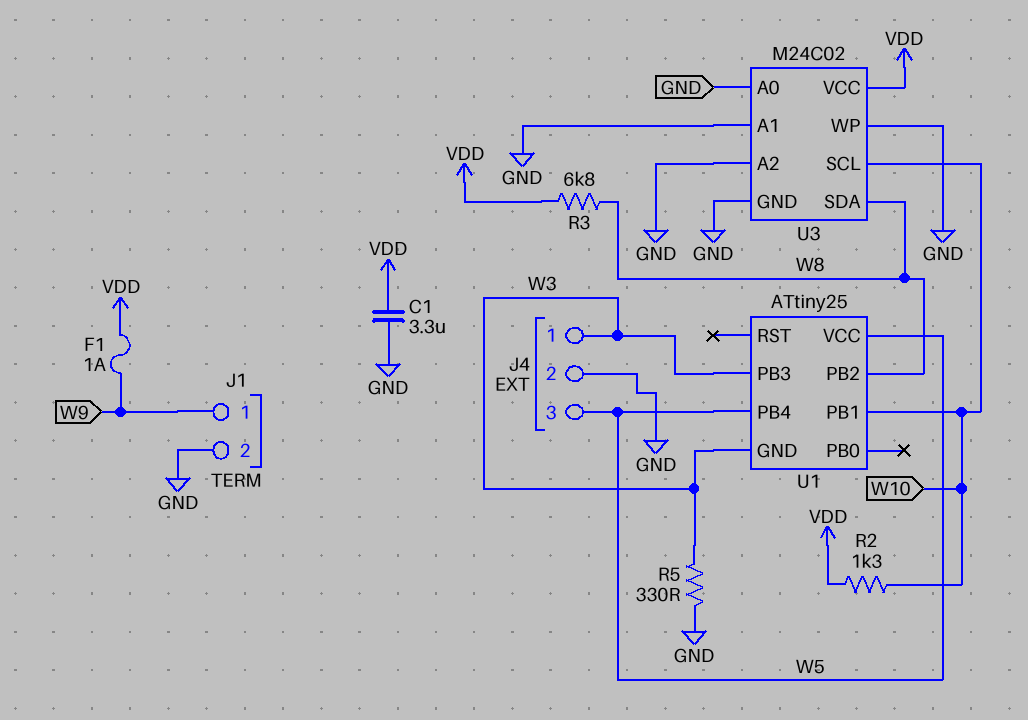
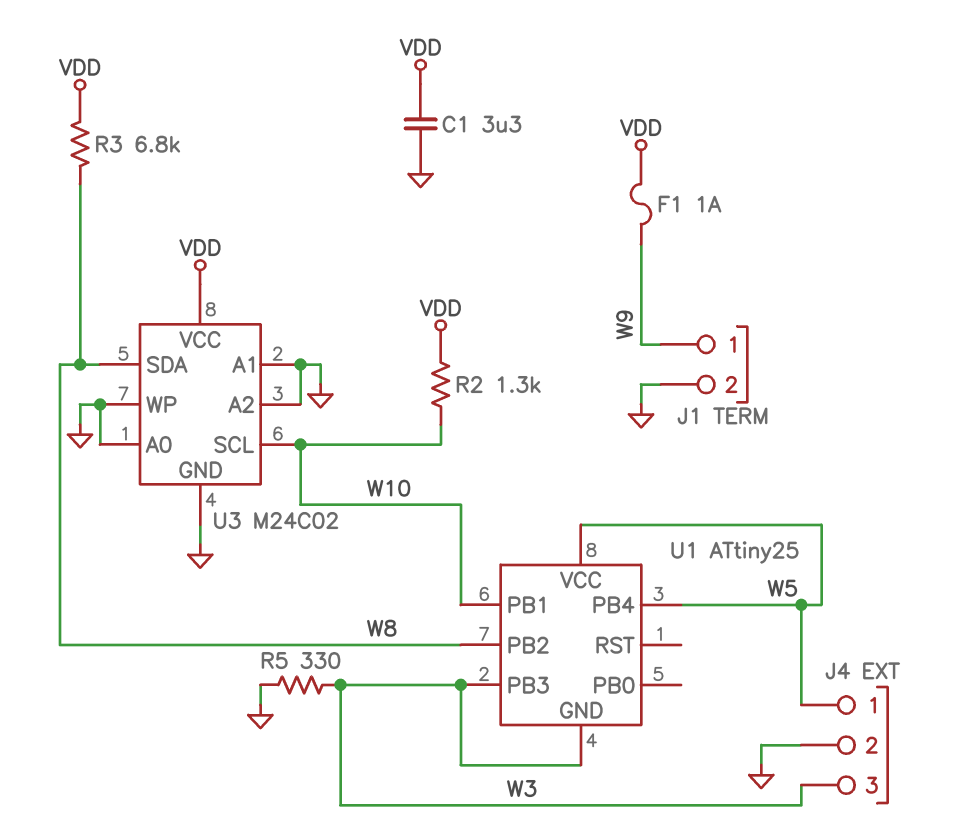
J4 pin 1: W3 -> W5
J4 pin 3: W5 -> W3

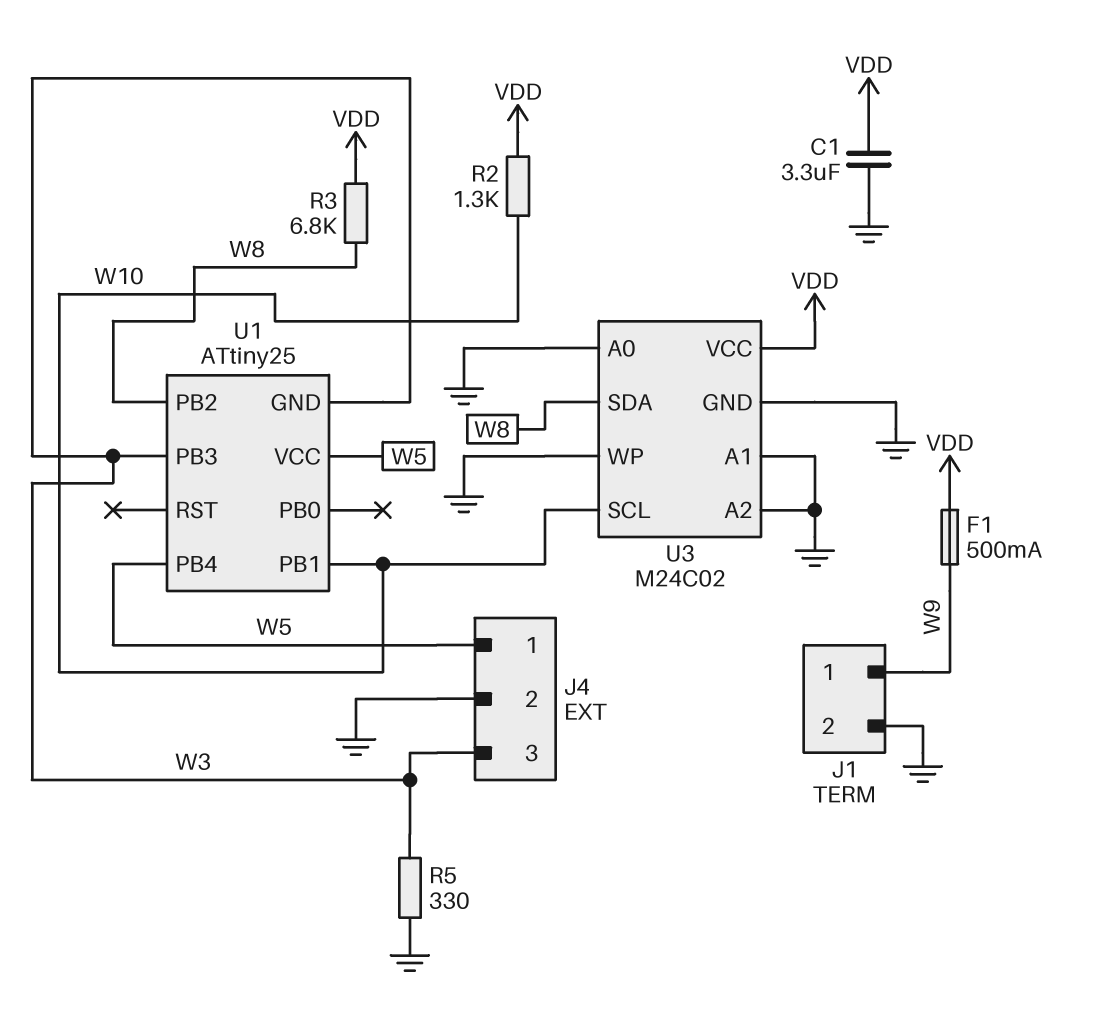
F1: 1A (VDD, W9) -> 500mA (VDD, W9)

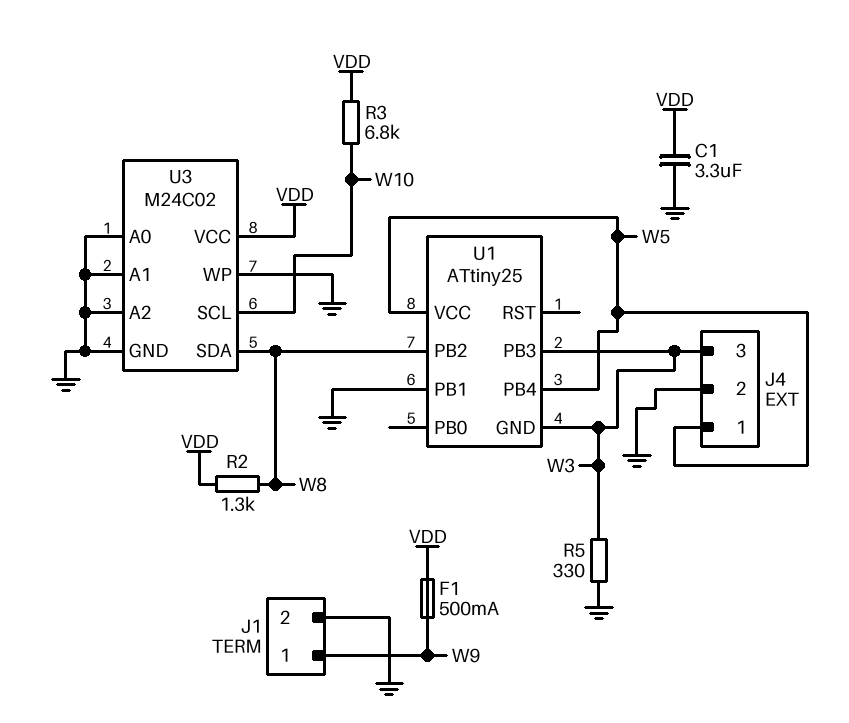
R2: 1.3k (VDD, W10) -> 1.3k (VDD, W8)
R3: 6.8k (VDD, W8) -> 6.8k (VDD, W10)
U1 pin PB1: W10 -> GND

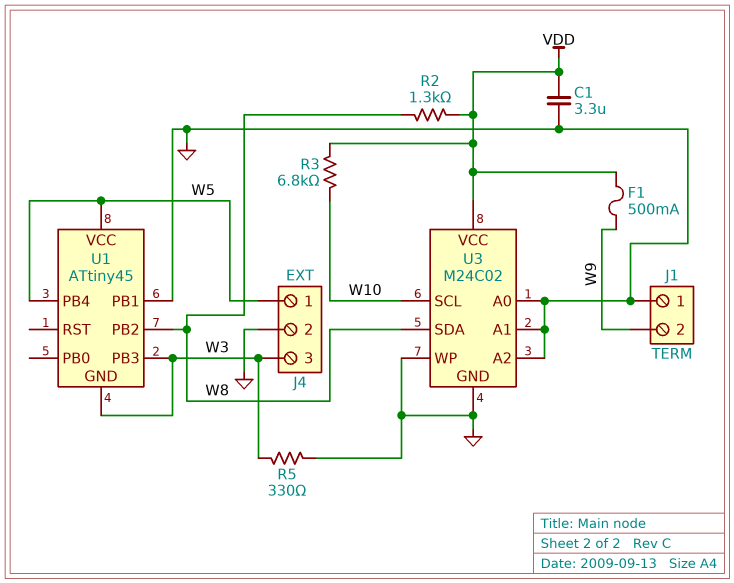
J1 pin 1: W9 -> GND
J1 pin 2: GND -> W9
U1: ATtiny25 -> ATtiny45

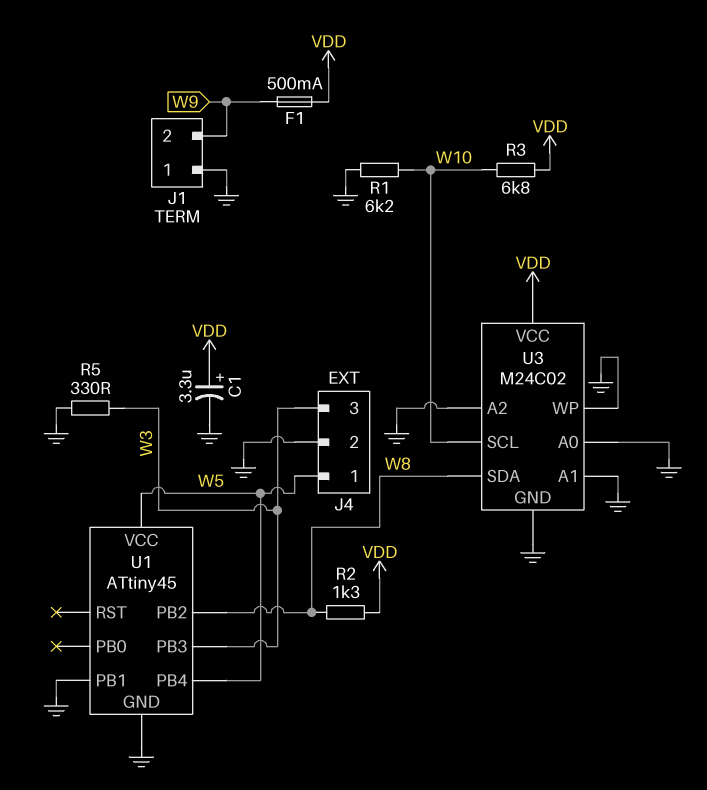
C1: 3.3uF (GND, VDD) -> 3.3uF (plus VDD, minus GND)
R1: none -> 6.2k (GND, W10)
U1 pin GND: W3 -> GND

